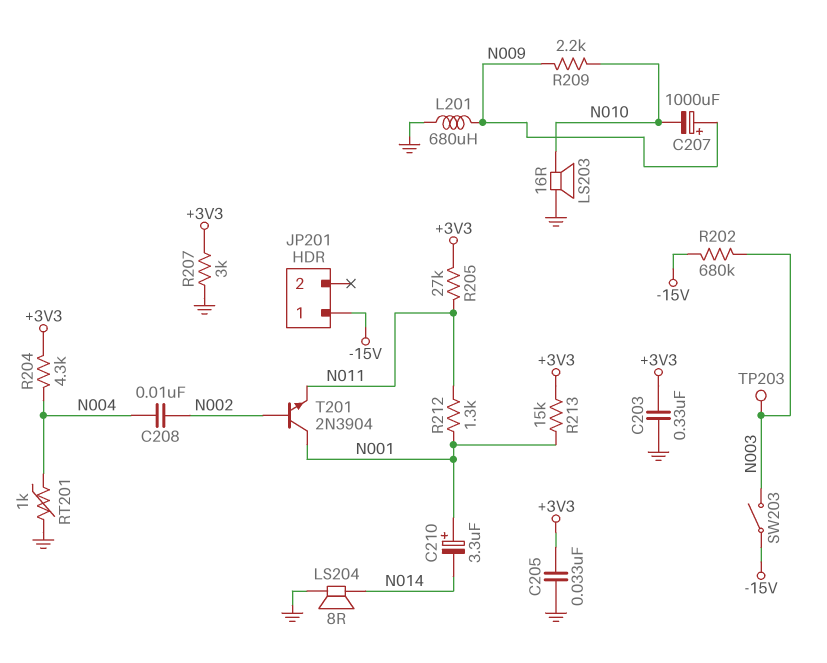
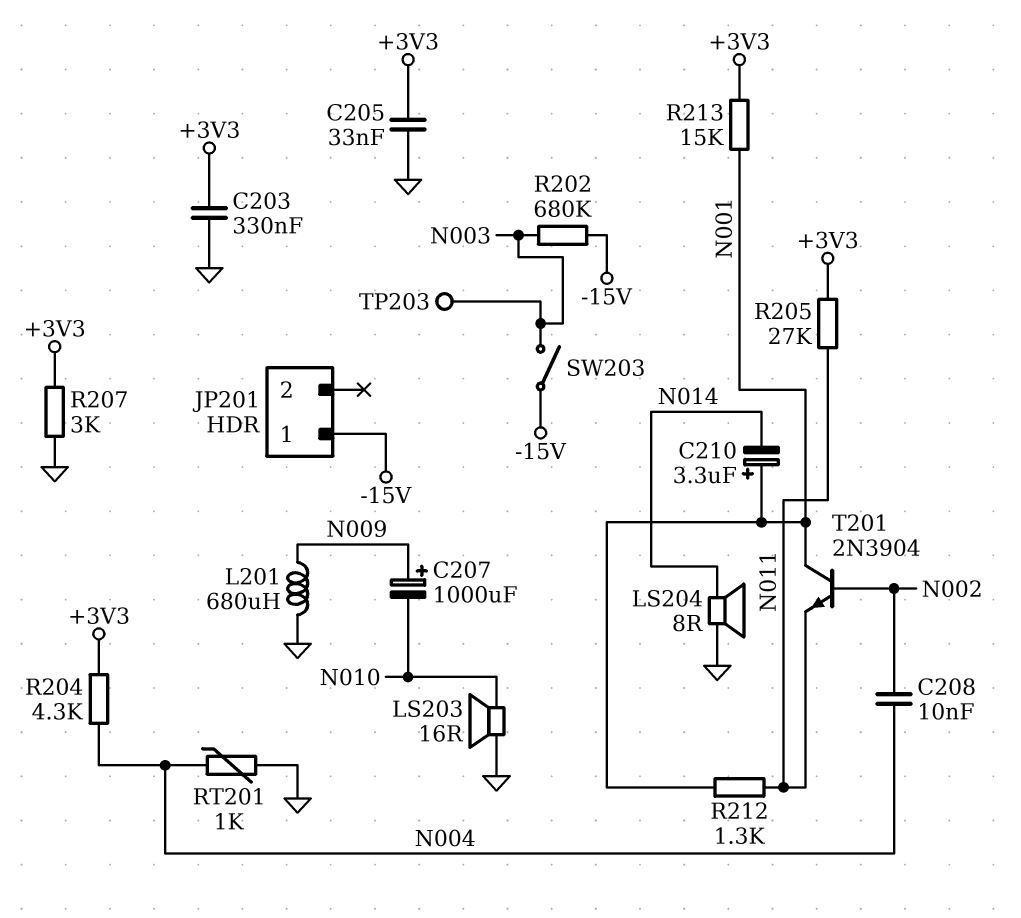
R209: 2.2k (N009, N010) -> none

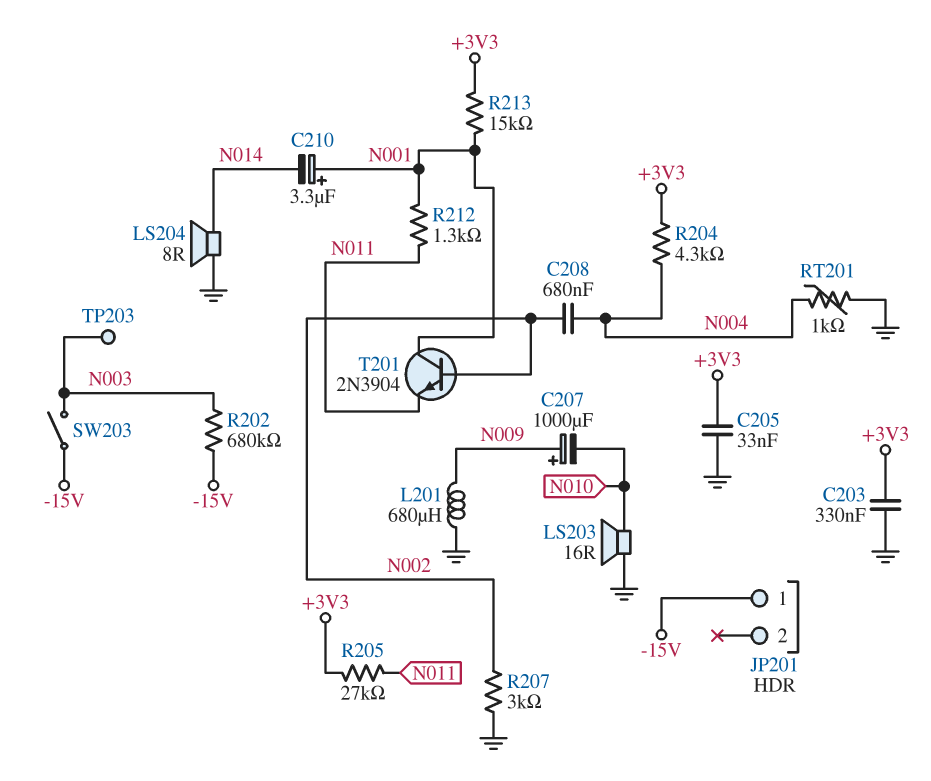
C208: 10nF (N002, N004) -> 680nF (N002, N004)
R207: 3k (+3V3, GND) -> 3k (GND, N002)

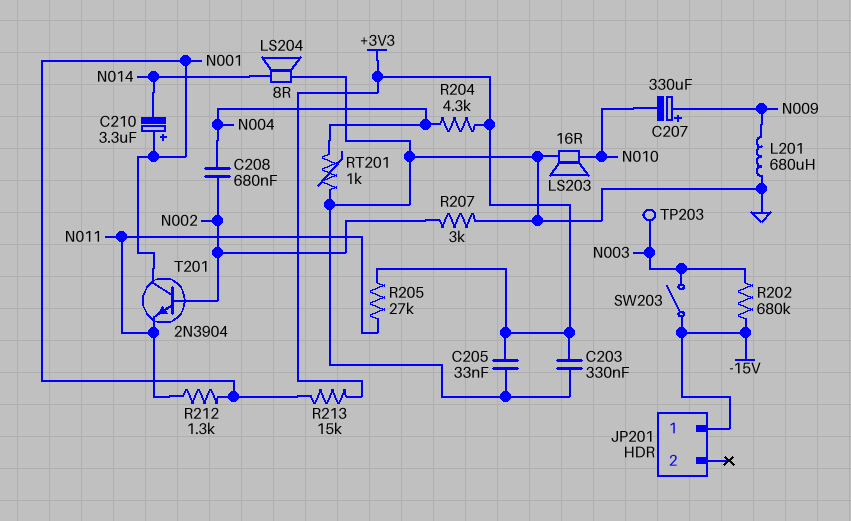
C207: 1000uF (plus N009, minus N010) -> 330uF (plus N009, minus N010)

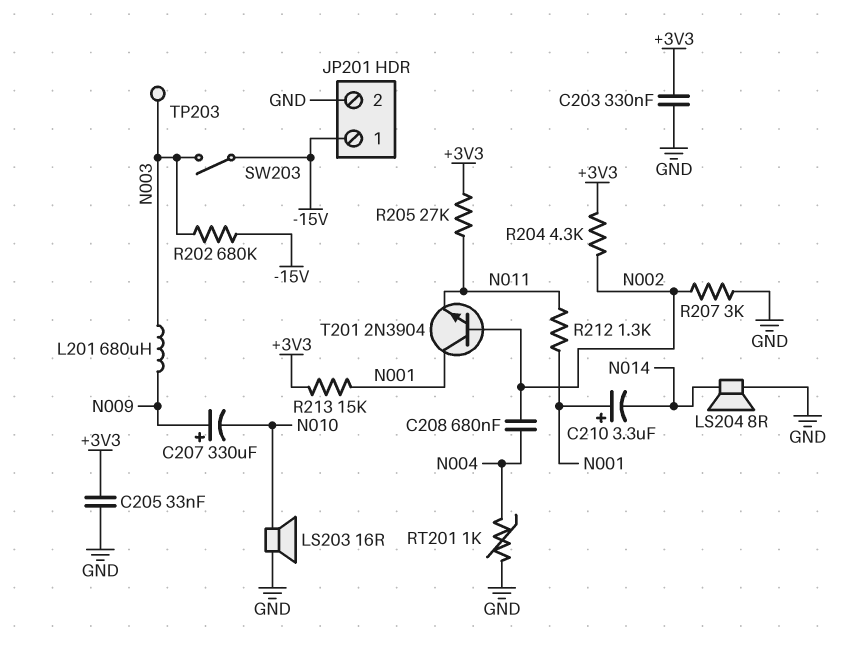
JP201 pin 2: none -> GND
L201: 680uH (GND, N009) -> 680uH (N003, N009)
R204: 4.3k (+3V3, N004) -> 4.3k (+3V3, N002)

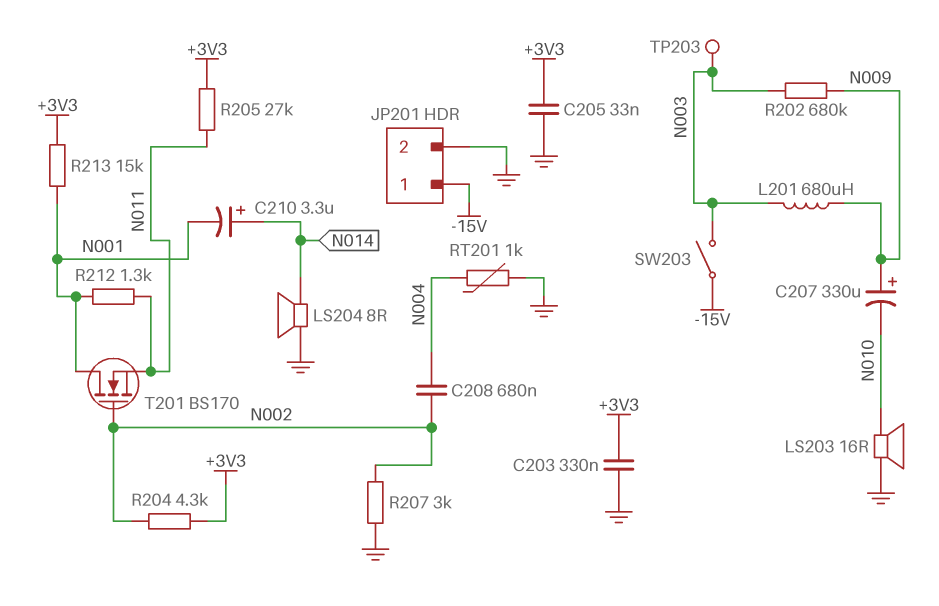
C210: 3.3uF (plus N001, minus N014) -> 3.3uF (plus N014, minus N001)
R202: 680k (-15V, N003) -> 680k (N003, N009)
T201: NPN 2N3904 (B N002, C N001, E N011) -> NMOS BS170 (G N002, D N001, S N011)

